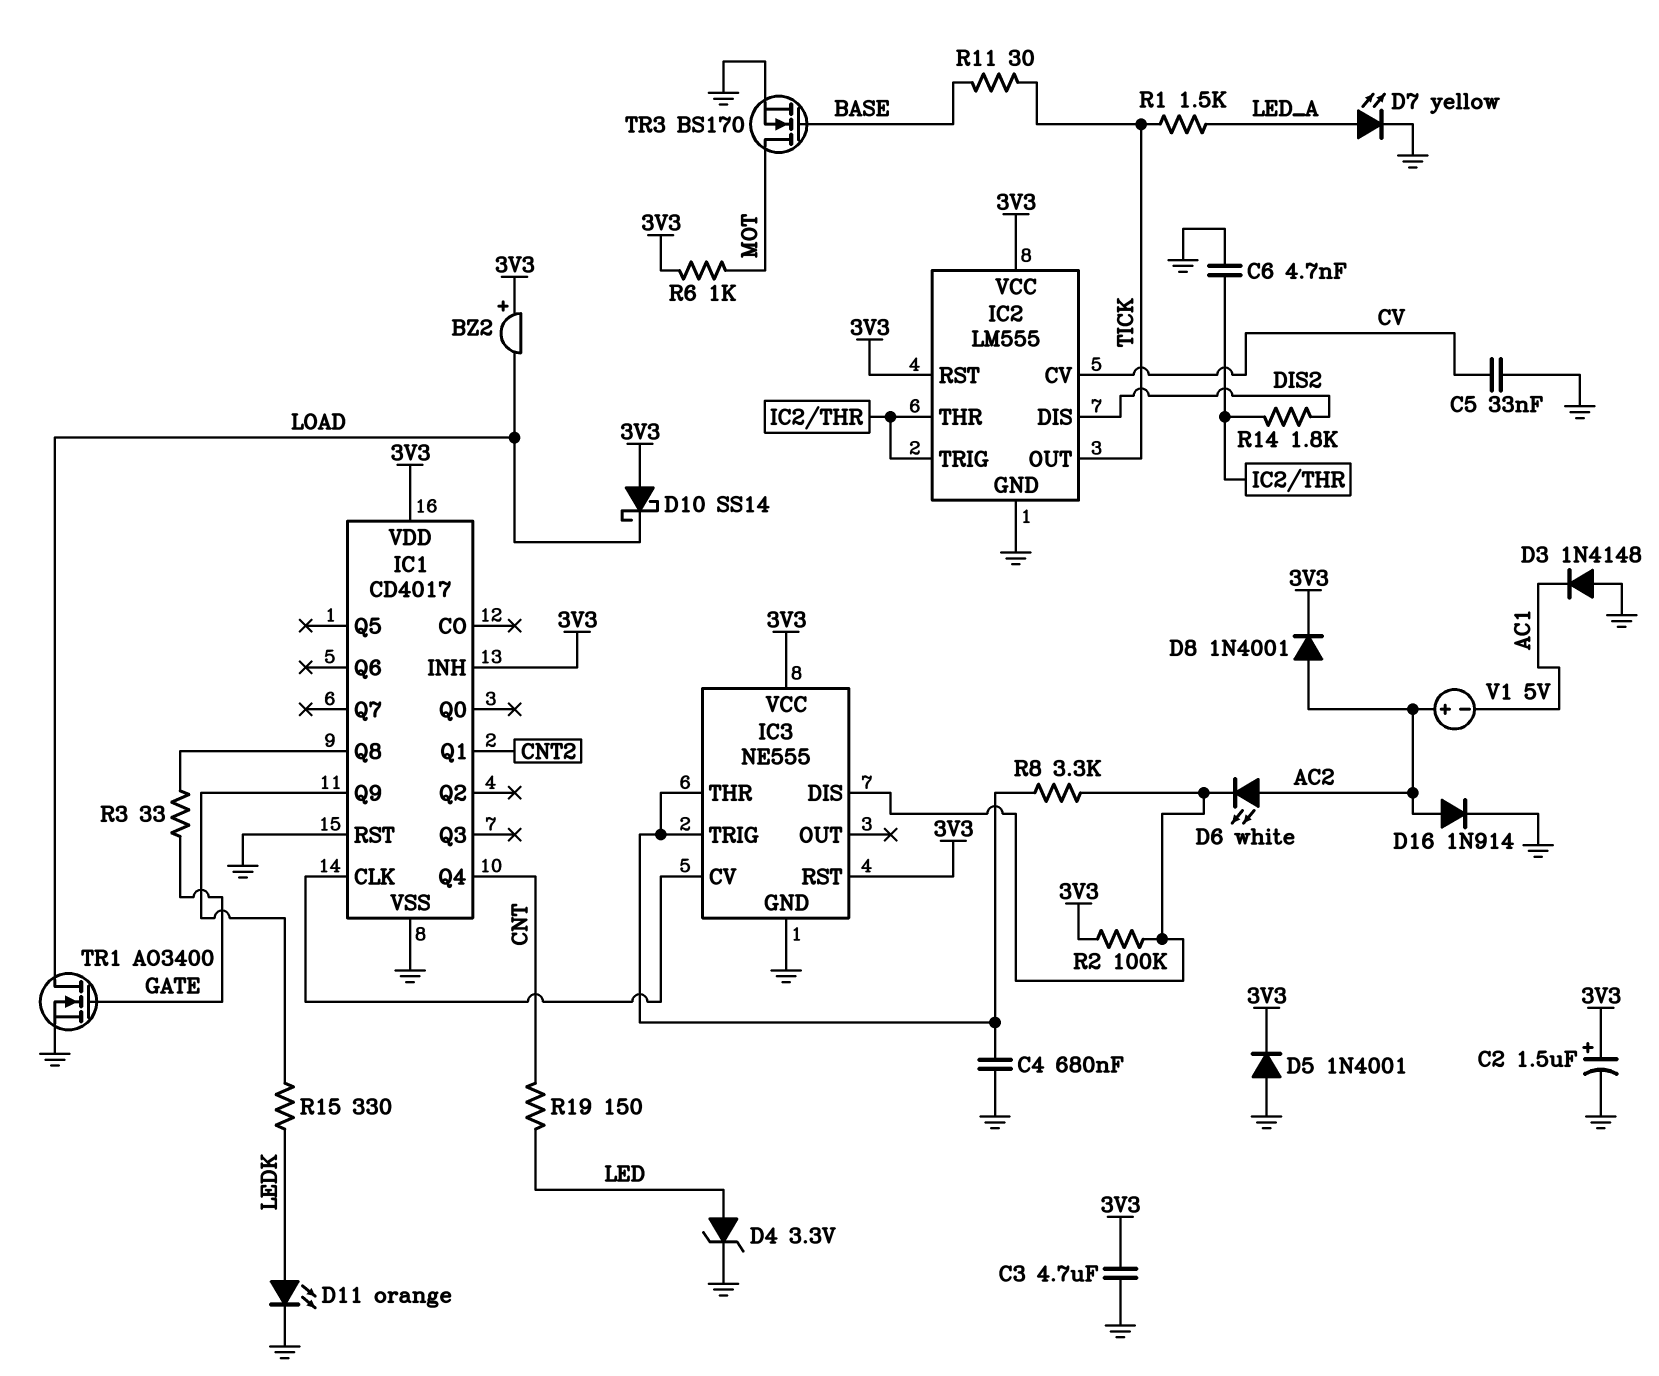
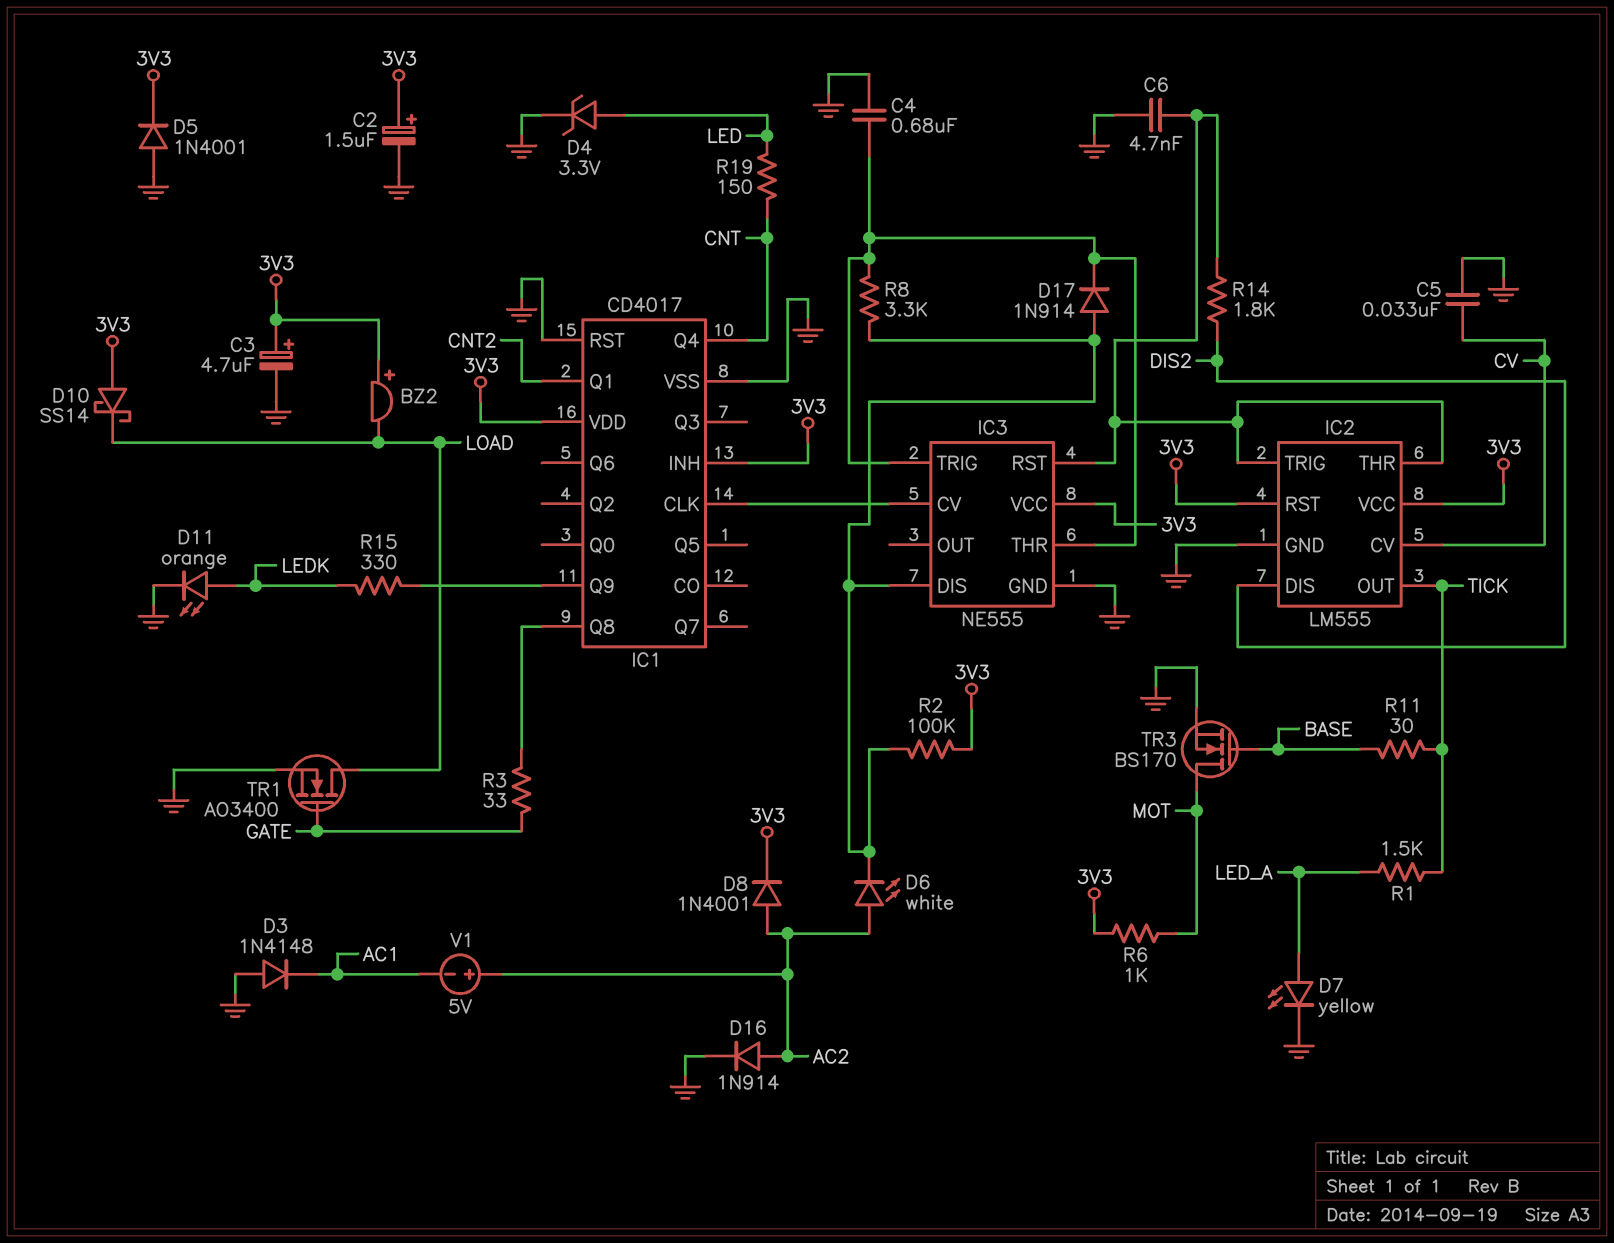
C3: 4.7uF (3V3, GND) -> 4.7uF (plus 3V3, minus GND)
D17: none -> diode 1N914 (A IC3/DIS, K IC3/THR)
IC3 pin RST: 3V3 -> IC2/THR

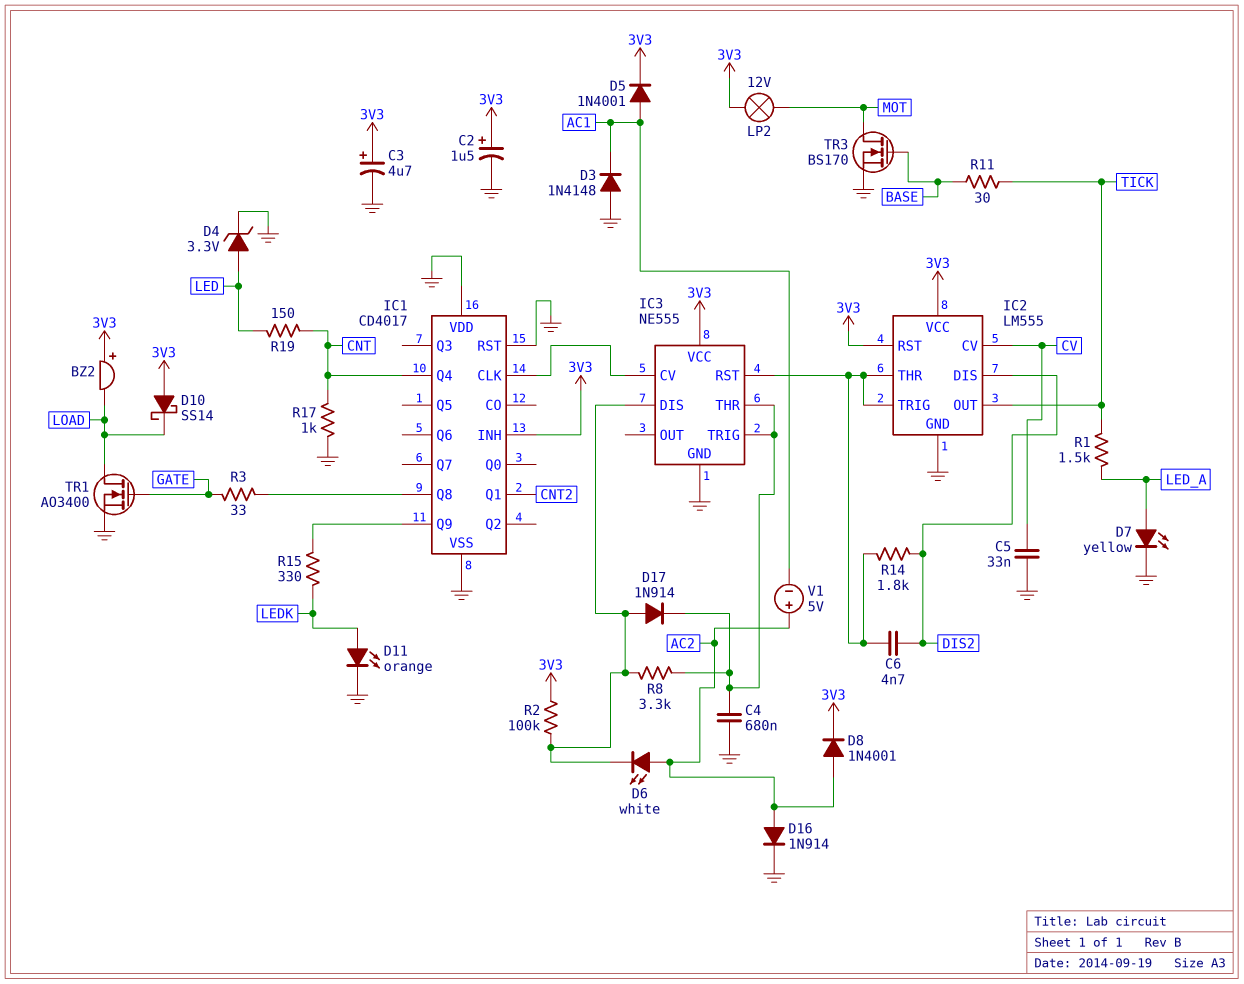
C6: 4.7nF (GND, IC2/THR) -> 4.7nF (DIS2, IC2/THR)
D5: diode 1N4001 (A GND, K 3V3) -> diode 1N4001 (A AC1, K 3V3)
IC1 pin VDD: 3V3 -> GND
LP2: none -> lamp 12V (3V3, MOT)
R6: 1k (3V3, MOT) -> none
R17: none -> 1k (CNT, GND)

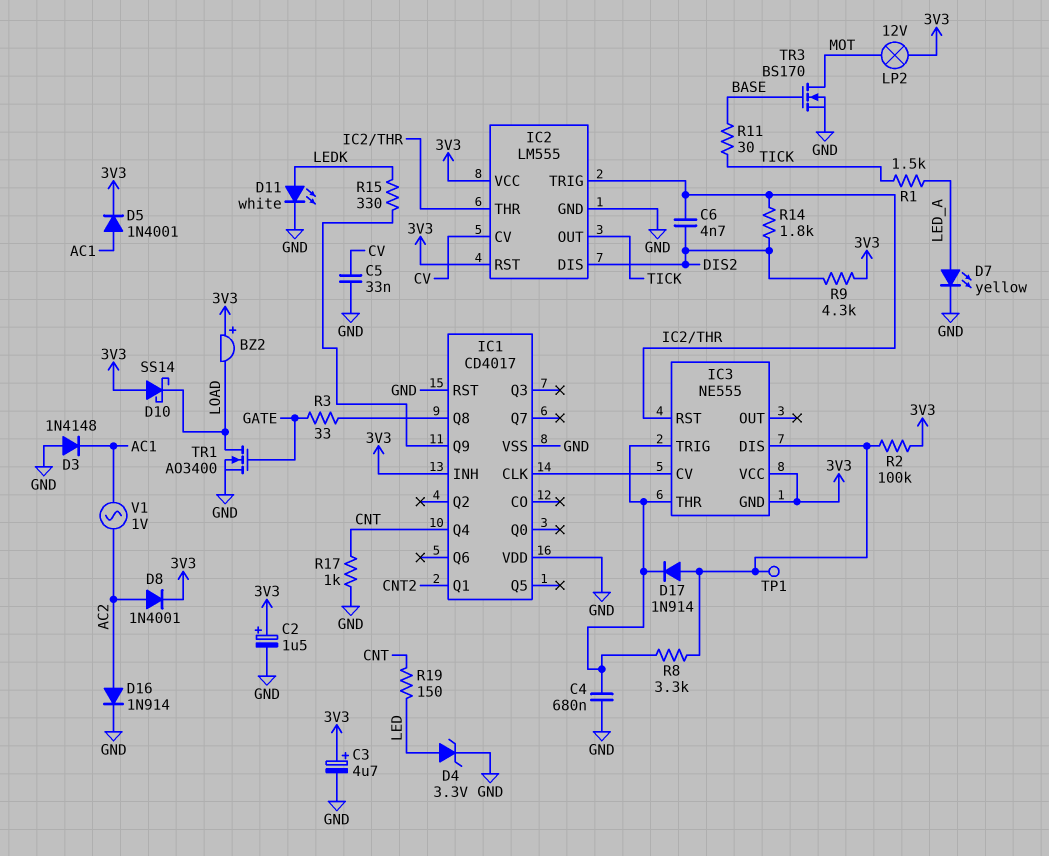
D6: LED white (A AC2, K IC3/DIS) -> none
D11: LED orange (A LEDK, K GND) -> LED white (A LEDK, K GND)
IC3 pin GND: GND -> 3V3
R9: none -> 4.3k (3V3, DIS2)
TP1: none -> test point (IC3/DIS)
V1: 5V (plus AC2, minus AC1) -> AC 1V (AC1, AC2)

